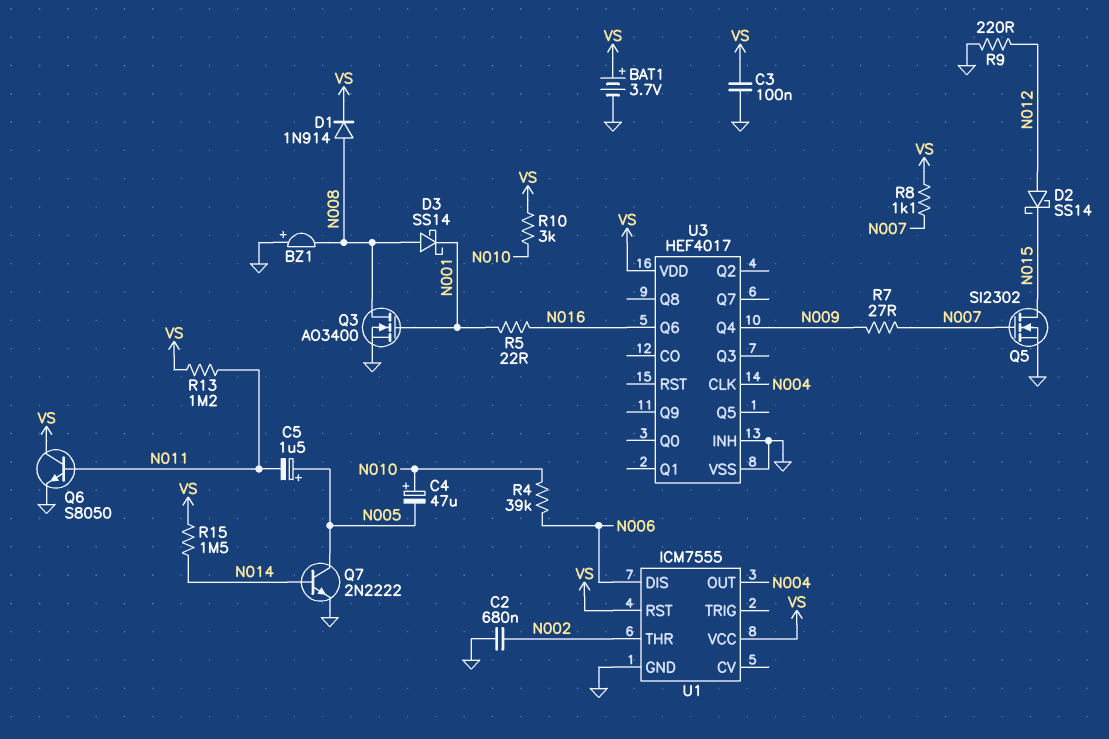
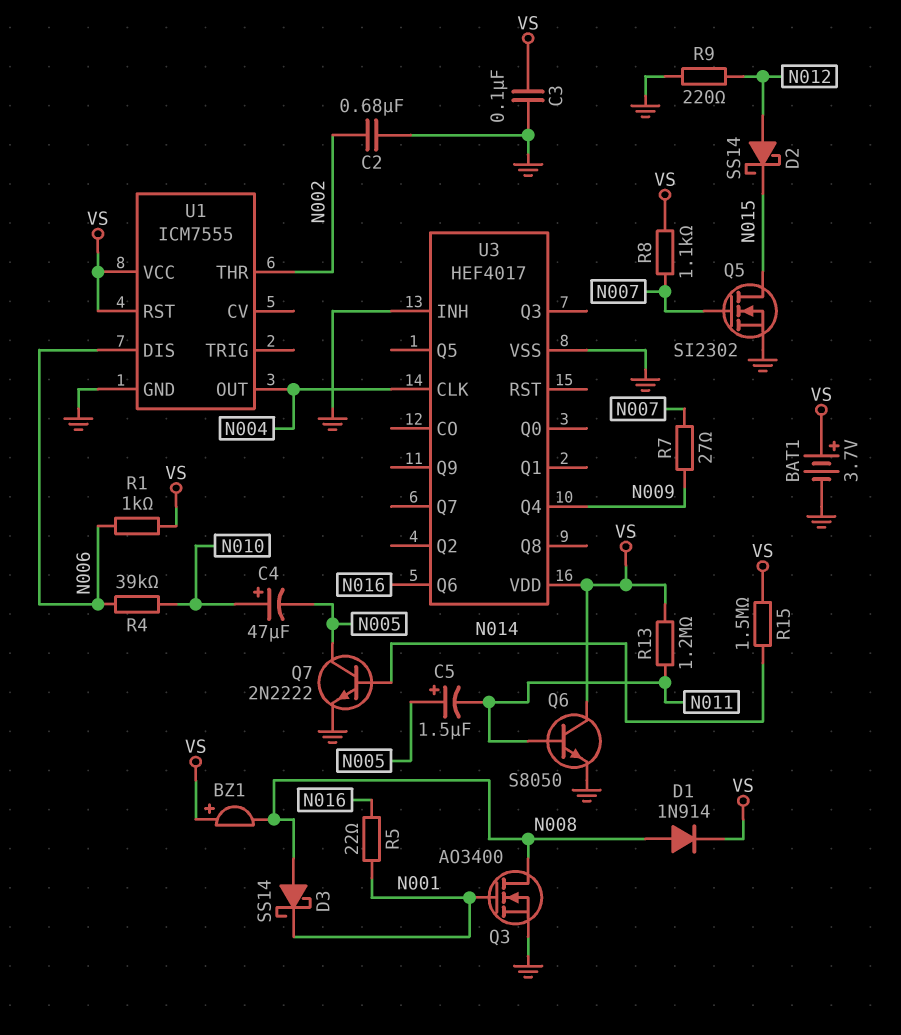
BZ1: buzzer (plus GND, minus N008) -> buzzer (plus VS, minus N008)
R1: none -> 1k (N006, VS)
R10: 3k (N010, VS) -> none

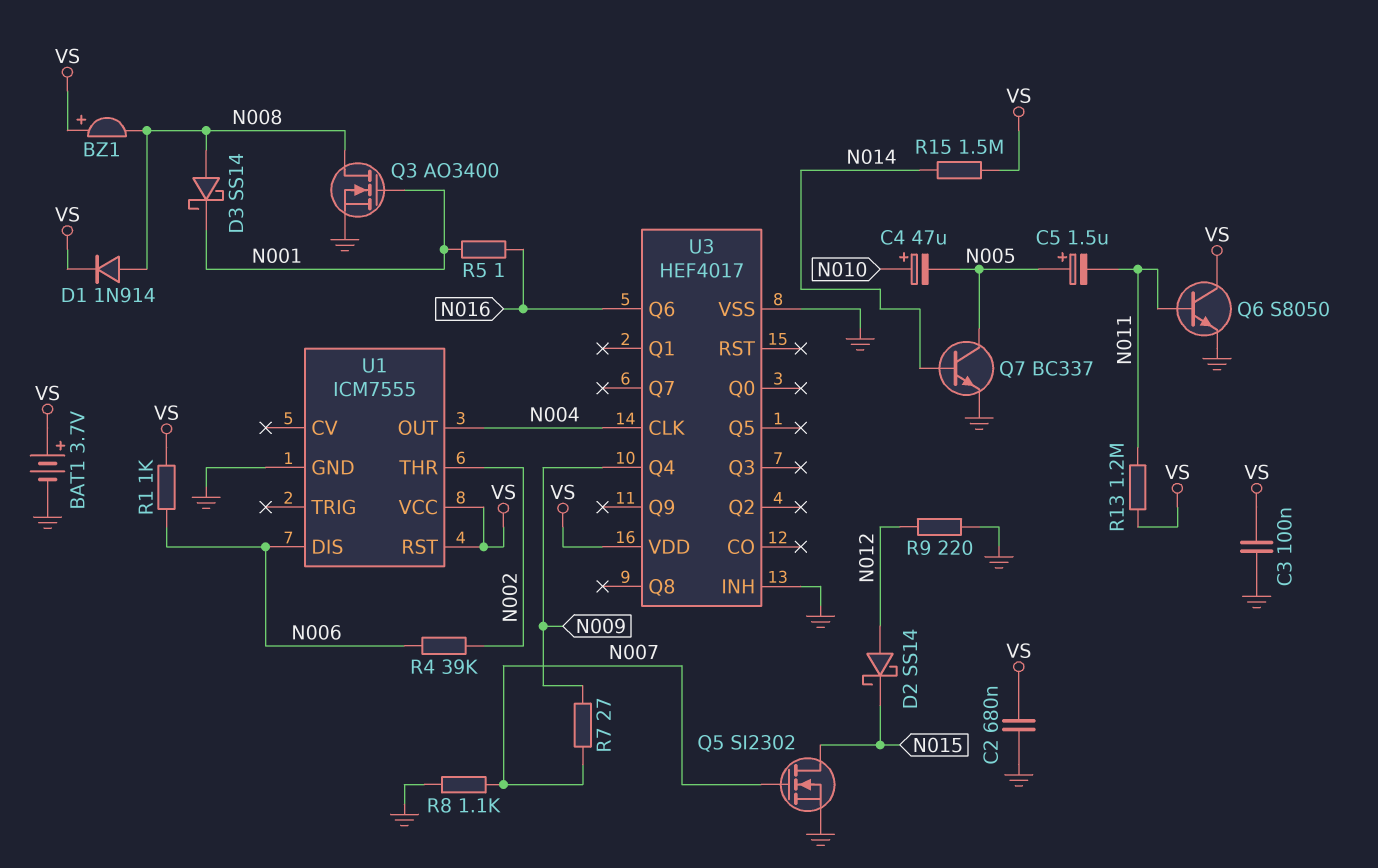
C2: 680nF (GND, N002) -> 680nF (GND, VS)
Q7: NPN 2N2222 (B N014, C N005, E GND) -> NPN BC337 (B N014, C N005, E GND)
R4: 39k (N006, N010) -> 39k (N002, N006)
R5: 22 (N001, N016) -> 1 (N001, N016)
R8: 1.1k (N007, VS) -> 1.1k (GND, N007)

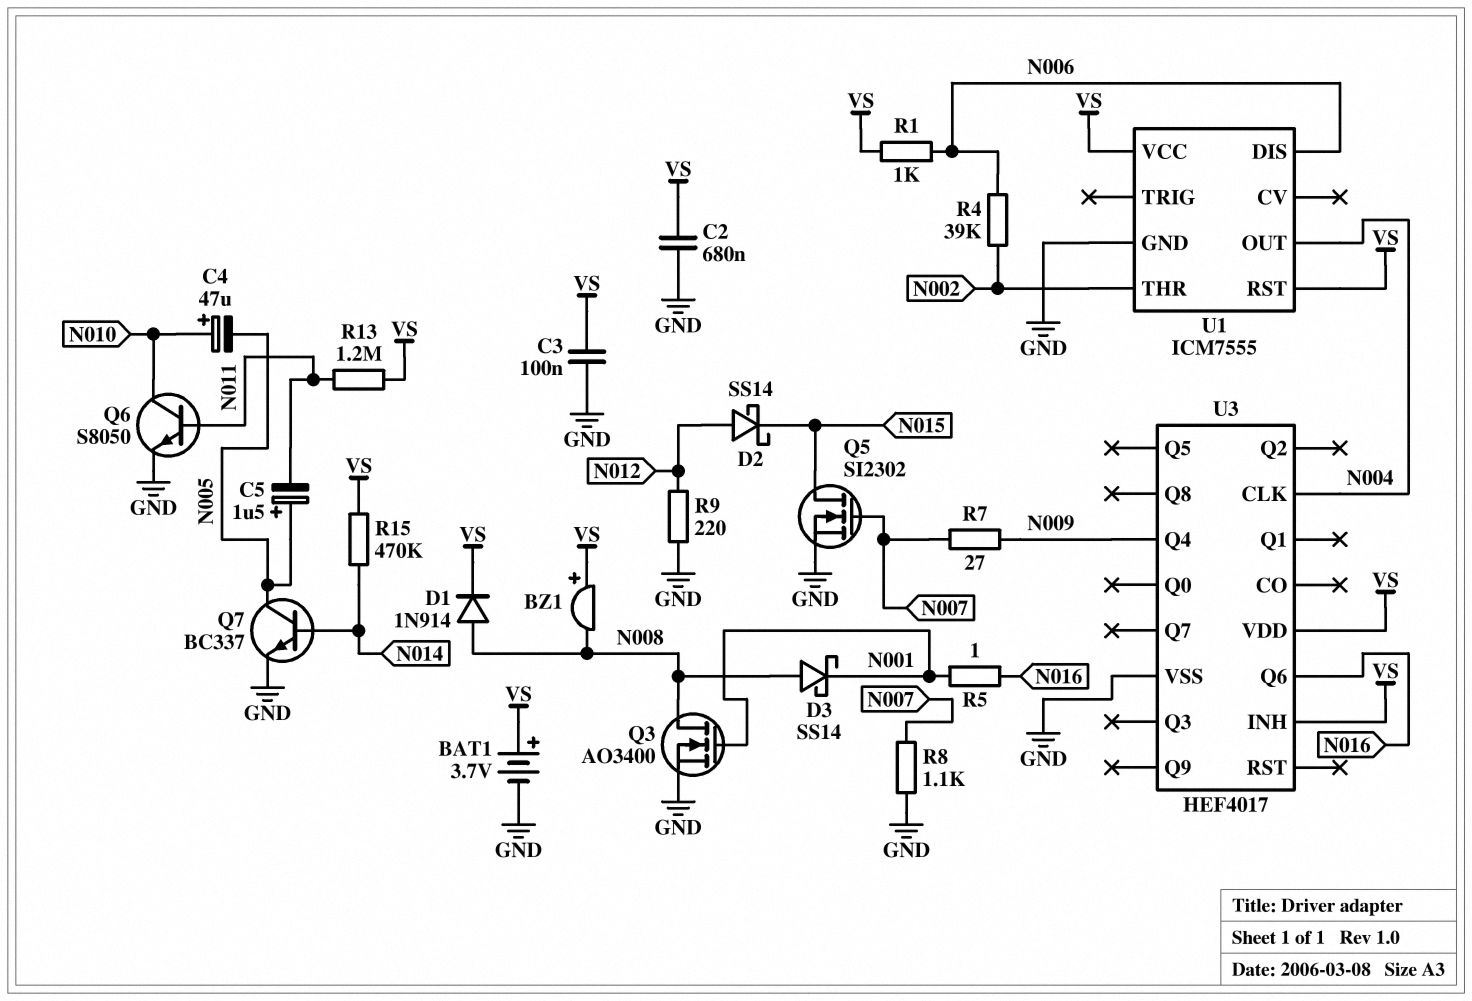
Q6: NPN S8050 (B N011, C VS, E GND) -> NPN S8050 (B N011, C N010, E GND)
R15: 1.5M (N014, VS) -> 470k (N014, VS)
U3 pin INH: GND -> VS

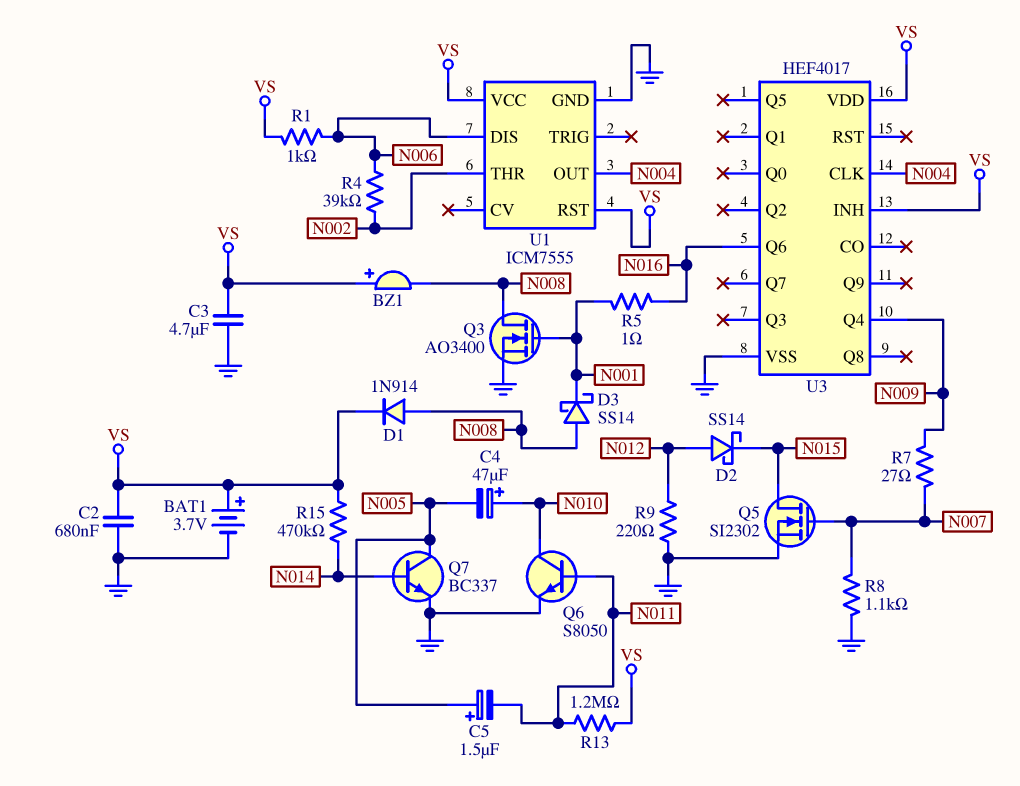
C3: 100nF (GND, VS) -> 4.7uF (GND, VS)

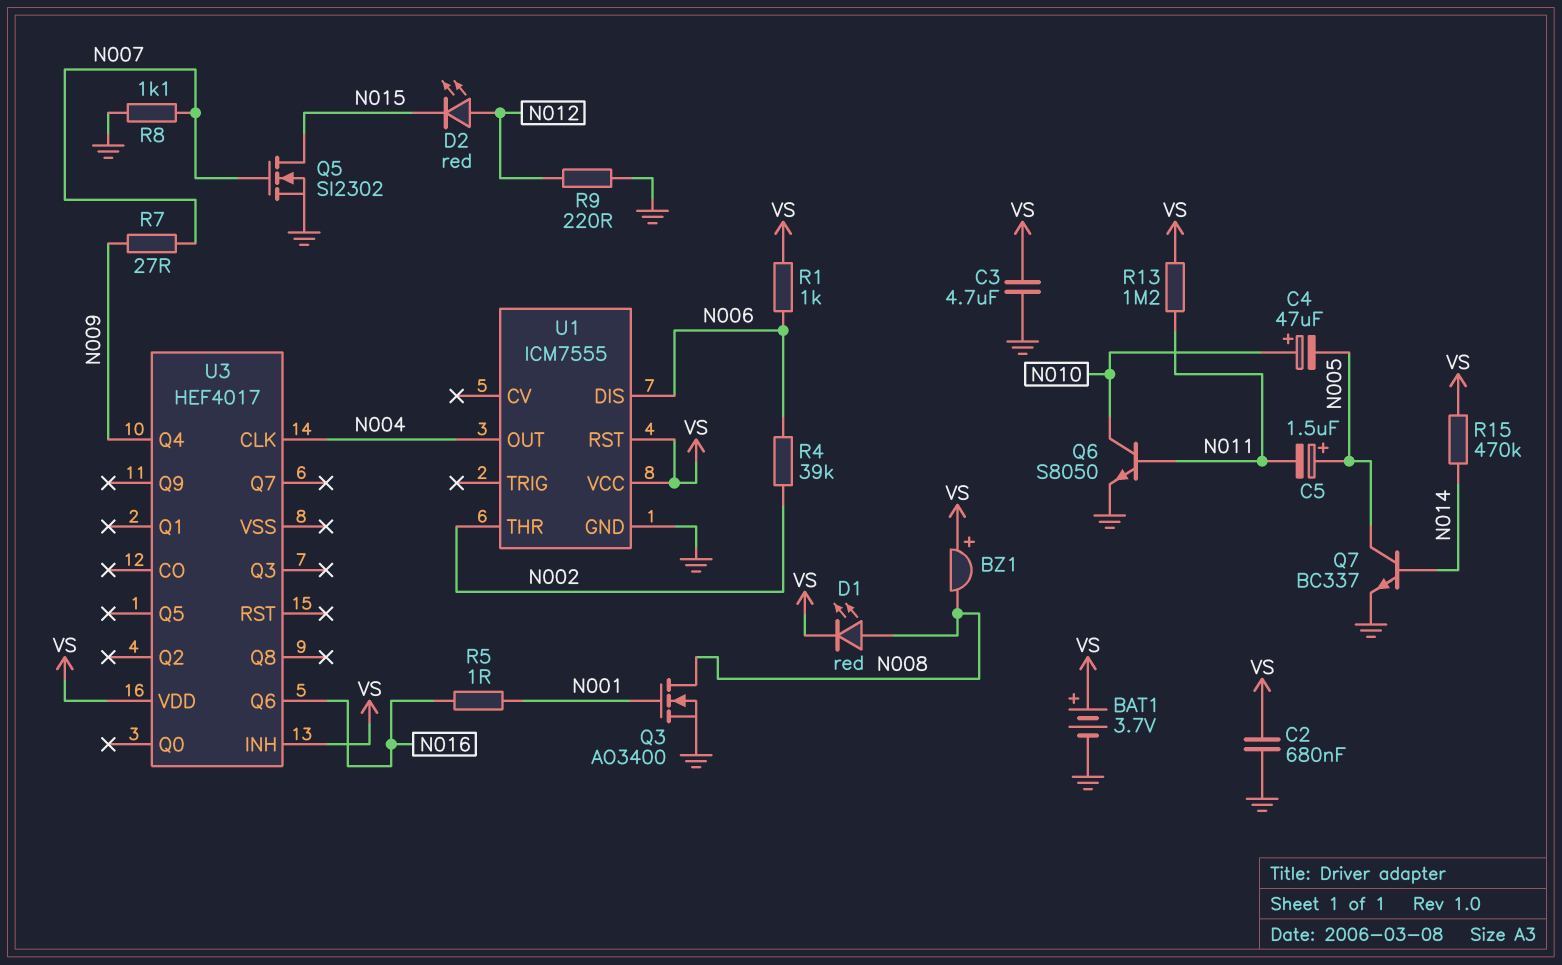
D1: diode 1N914 (A N008, K VS) -> LED red (A N008, K VS)
D2: schottky SS14 (A N012, K N015) -> LED red (A N012, K N015)
D3: schottky SS14 (A N008, K N001) -> none
U3 pin VSS: GND -> none

